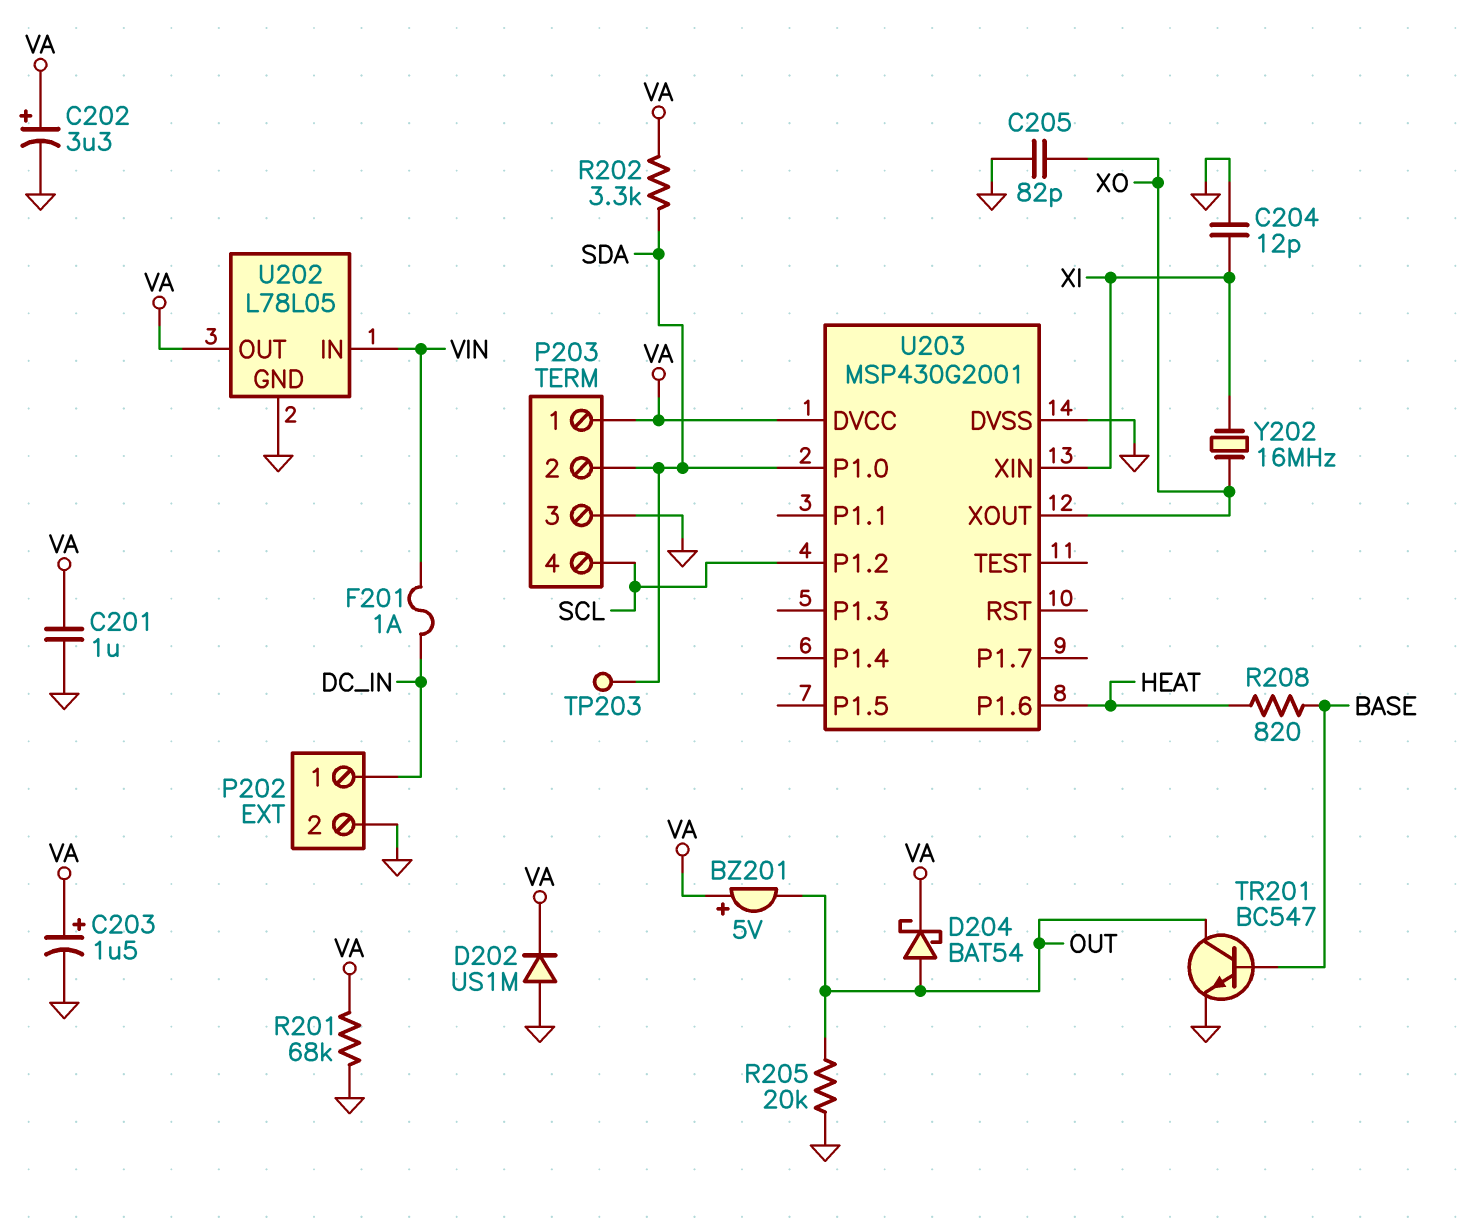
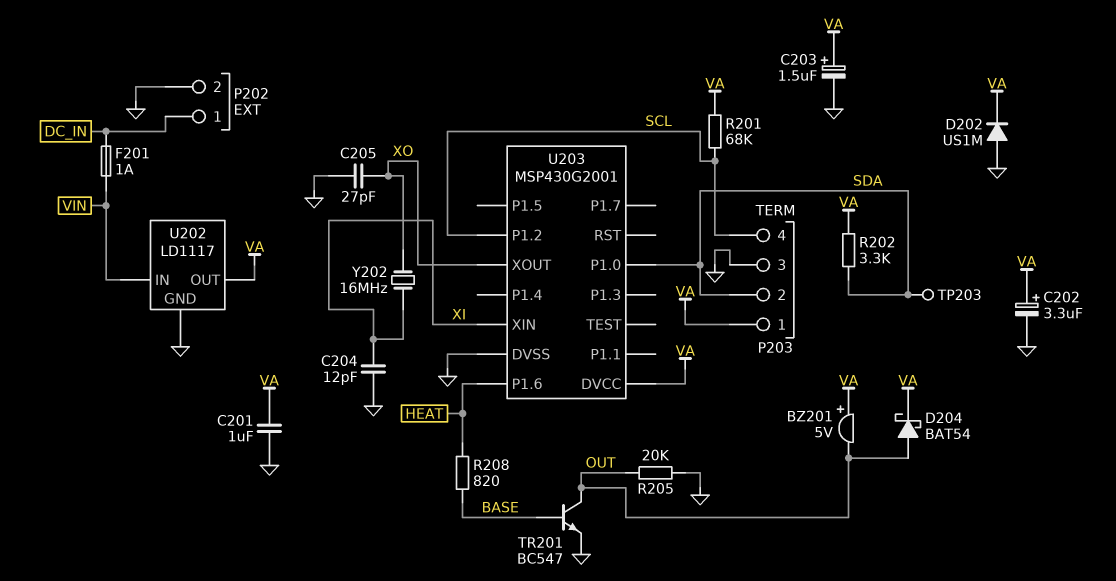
C205: 82pF (GND, XO) -> 27pF (GND, XO)
R201: 68k (GND, VA) -> 68k (SCL, VA)
U202: L78L05 -> LD1117

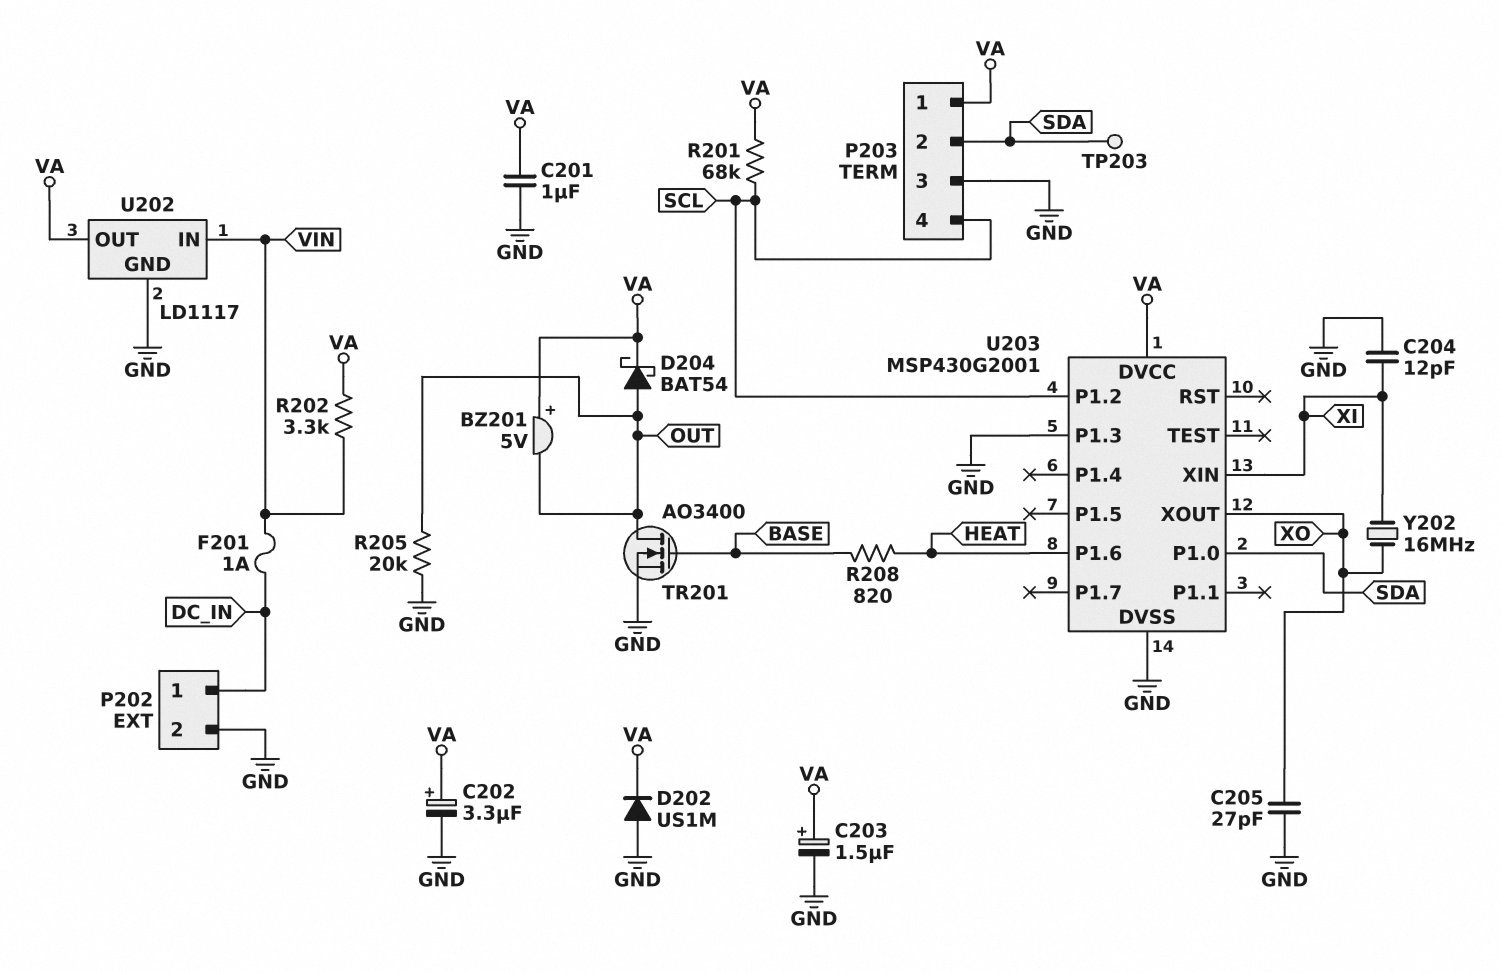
R202: 3.3k (SDA, VA) -> 3.3k (VA, VIN)
TR201: NPN BC547 (B BASE, C OUT, E GND) -> NMOS AO3400 (G BASE, D OUT, S GND)
U203 pin P1.3: none -> GND

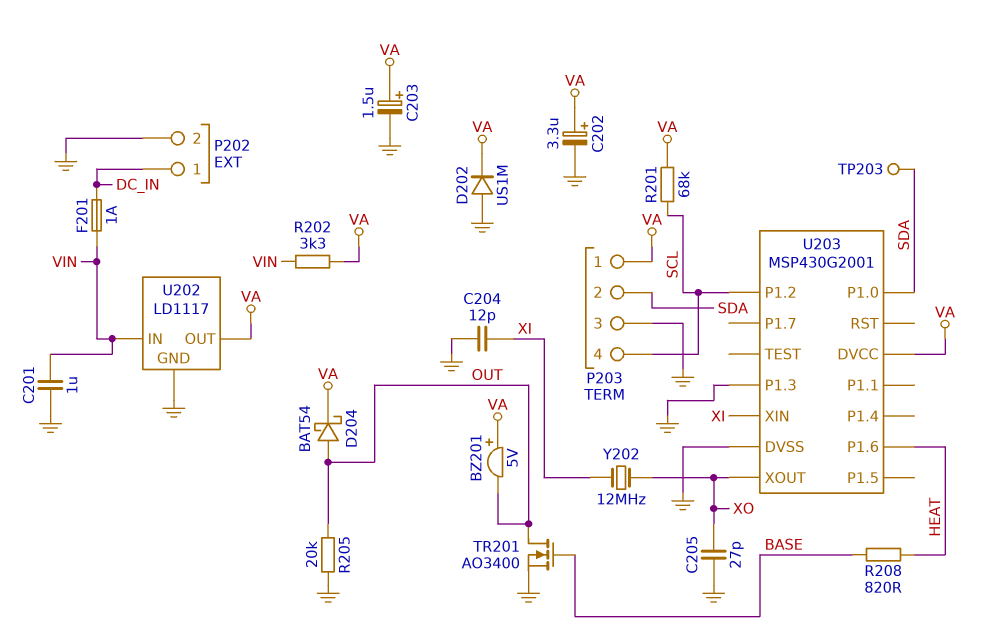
C201: 1uF (GND, VA) -> 1uF (GND, VIN)
Y202: 16MHz (XI, XO) -> 12MHz (XI, XO)

